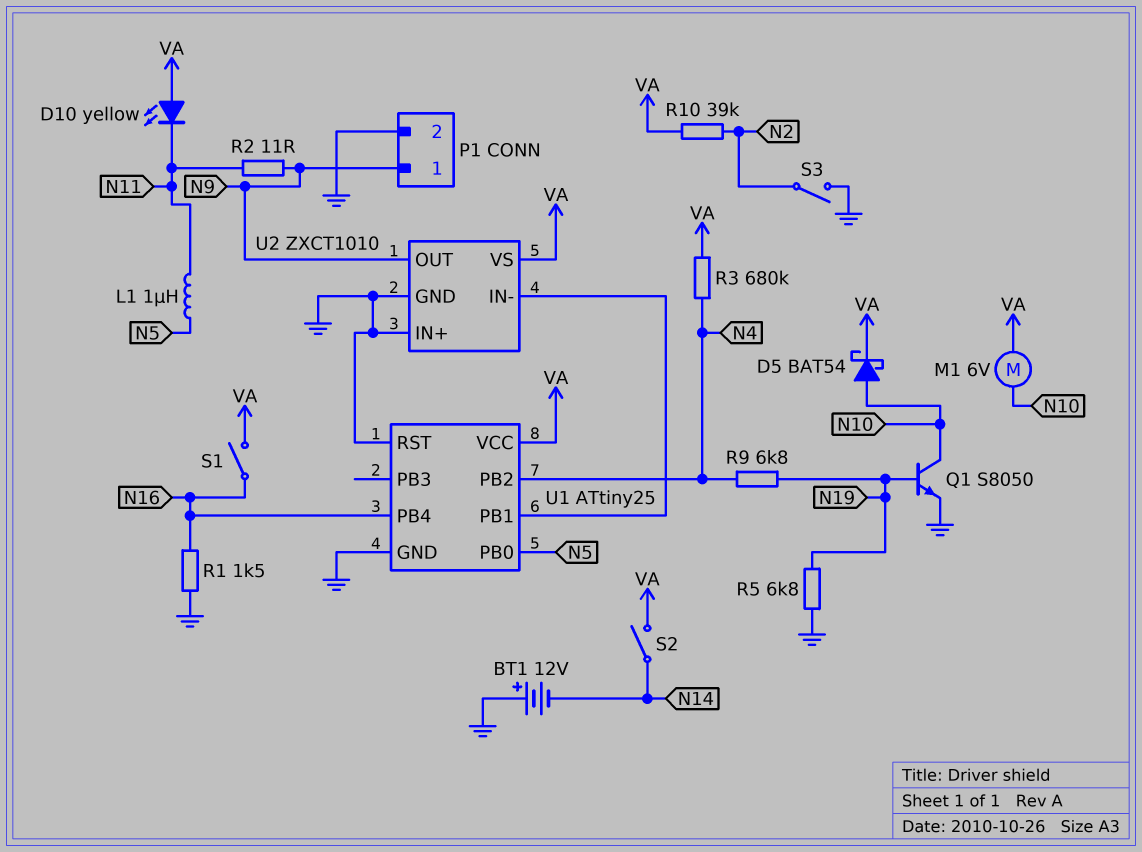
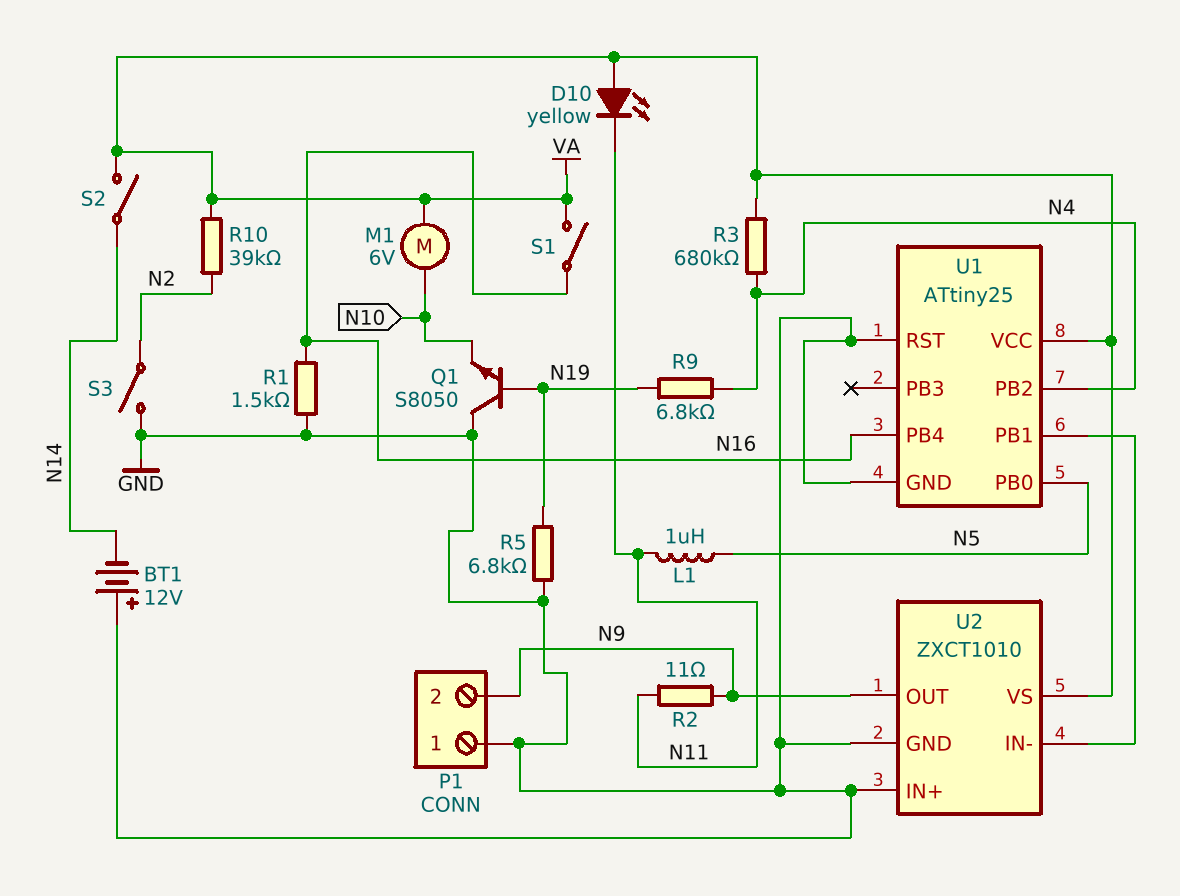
D5: schottky BAT54 (A N10, K VA) -> none
P1 pin 1: N9 -> GND
P1 pin 2: GND -> N9
Q1: NPN S8050 (B N19, C N10, E GND) -> NPN S8050 (B N19, C GND, E N10)

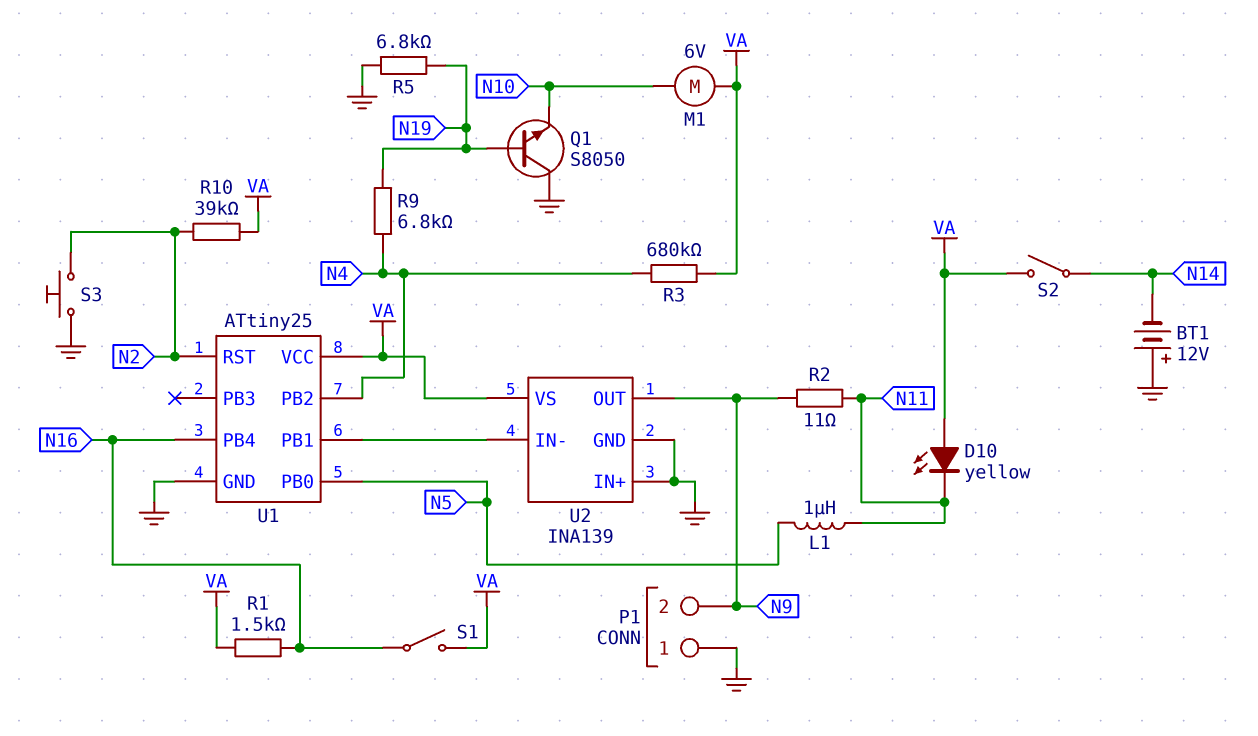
R1: 1.5k (GND, N16) -> 1.5k (N16, VA)
S3: switch (GND, N2) -> button (GND, N2)
U1 pin RST: GND -> N2
U2: ZXCT1010 -> INA139

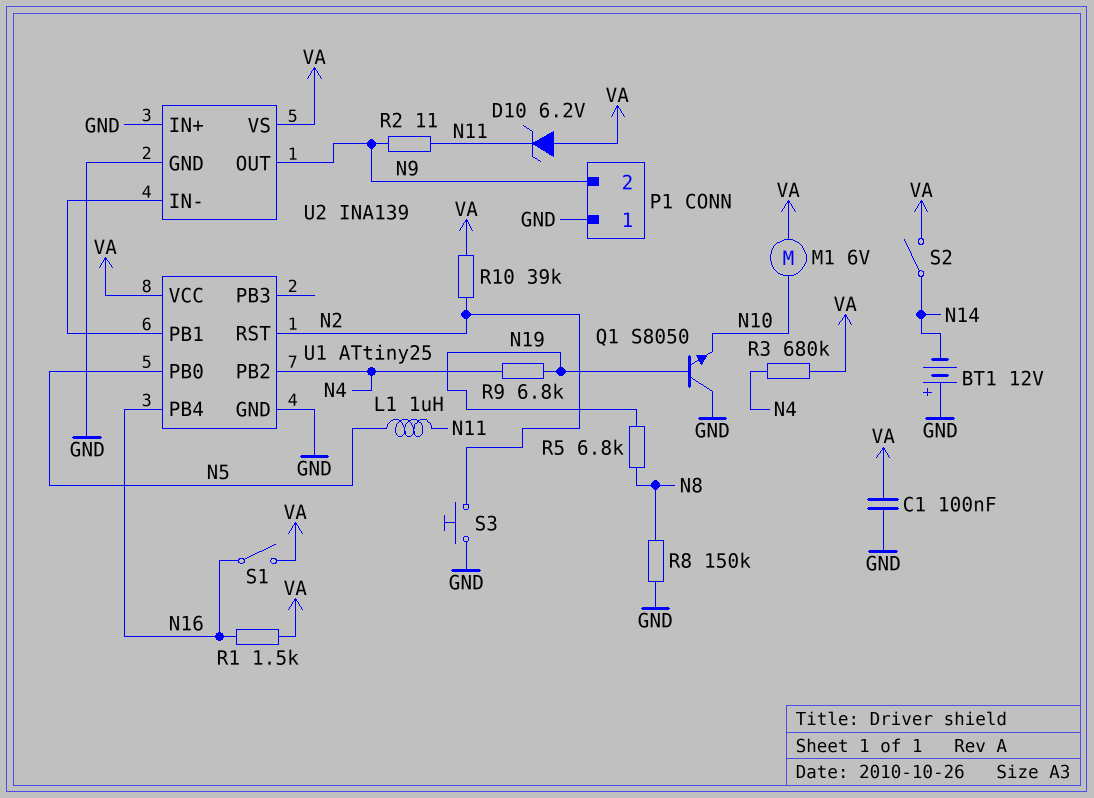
C1: none -> 100nF (GND, VA)
D10: LED yellow (A VA, K N11) -> zener 6.2V (A VA, K N11)
R5: 6.8k (GND, N19) -> 6.8k (N8, N19)
R8: none -> 150k (GND, N8)

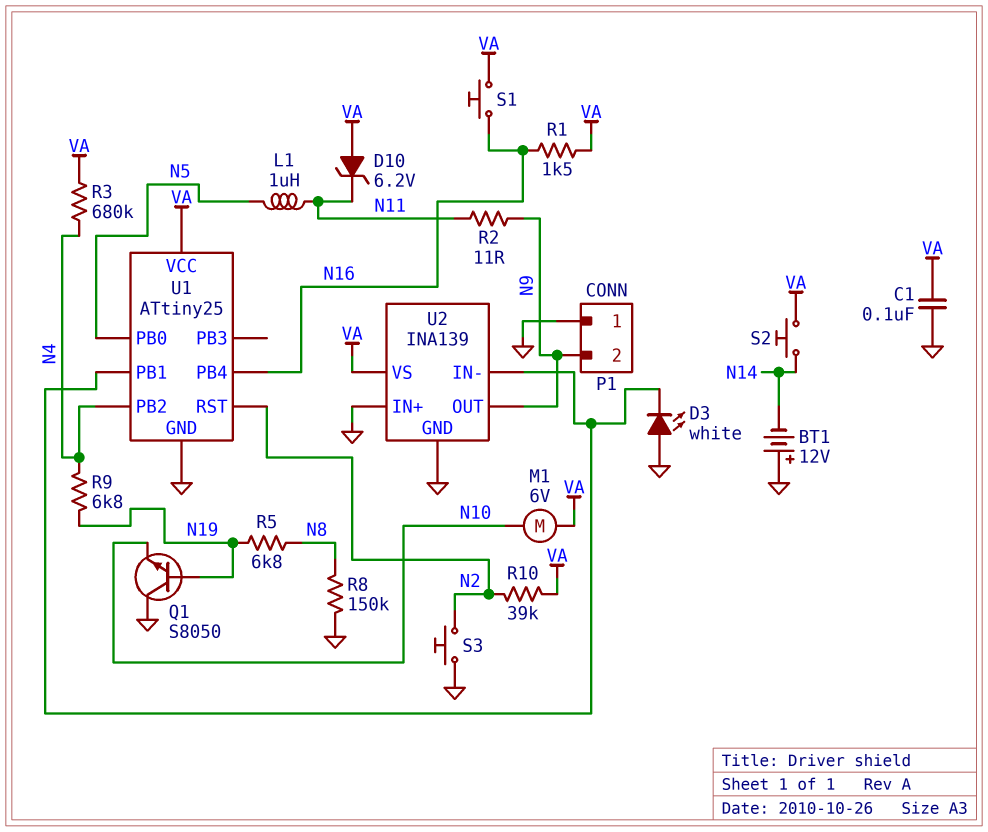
D3: none -> LED white (A GND, K U1/PB1)
S1: switch (N16, VA) -> button (N16, VA)
S2: switch (N14, VA) -> button (N14, VA)

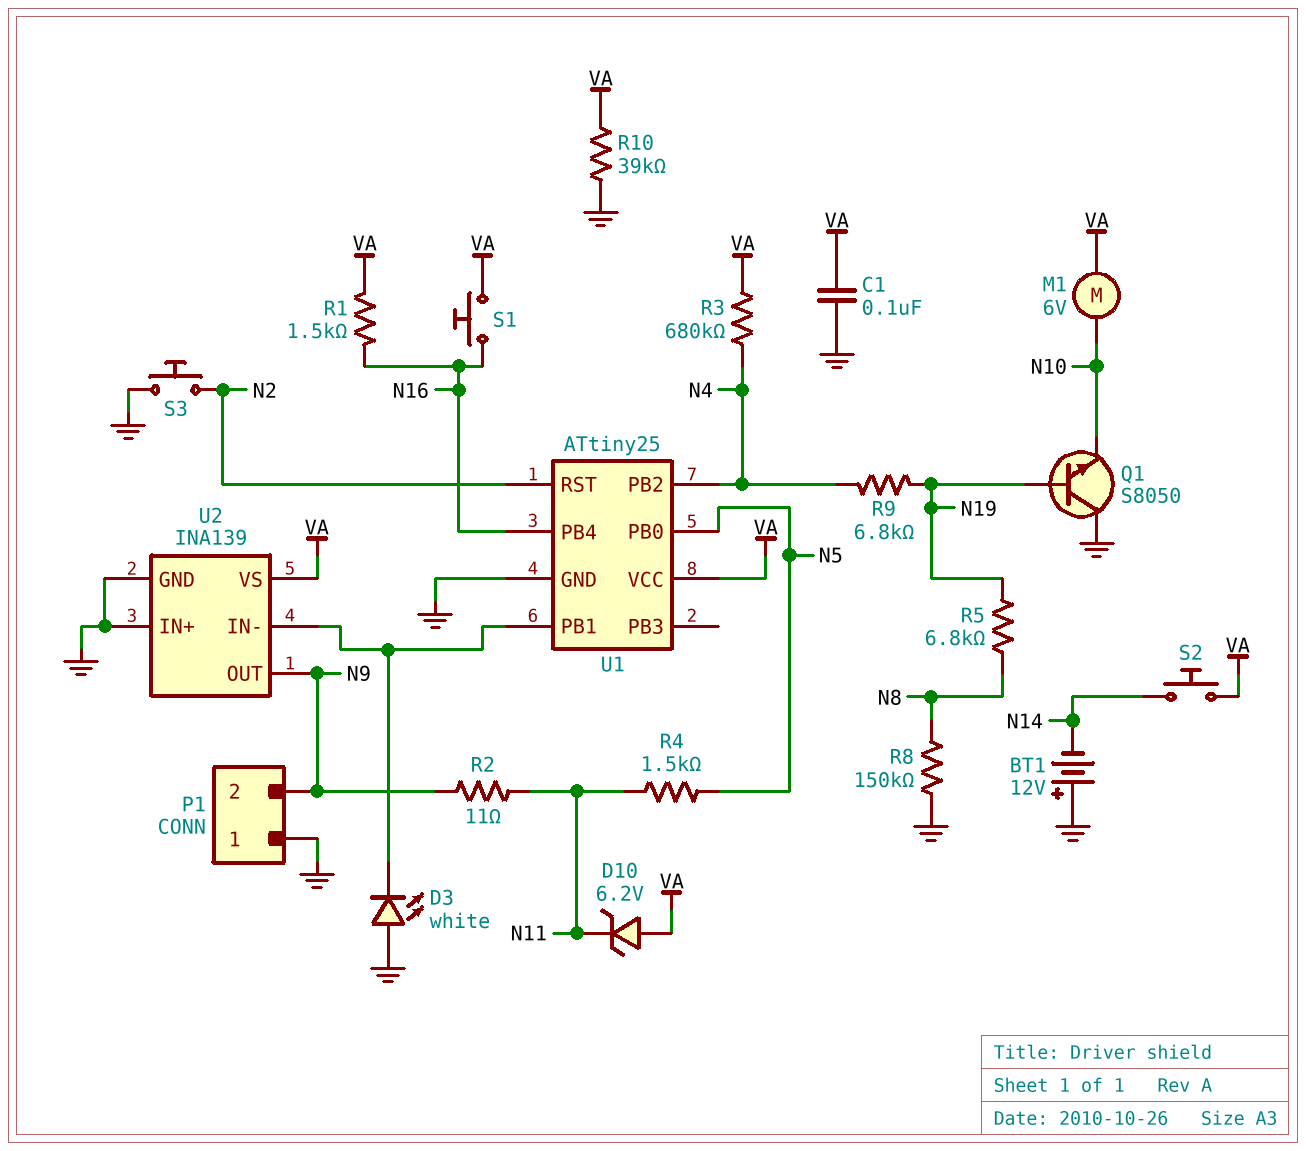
L1: 1uH (N5, N11) -> none
R4: none -> 1.5k (N5, N11)
R10: 39k (N2, VA) -> 39k (GND, VA)

